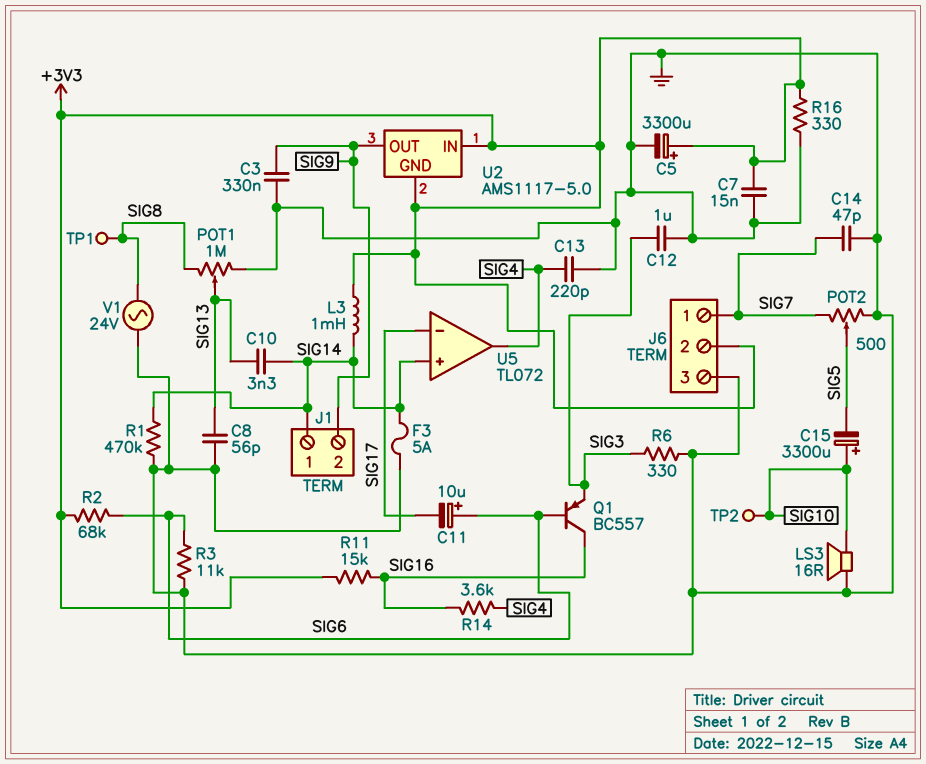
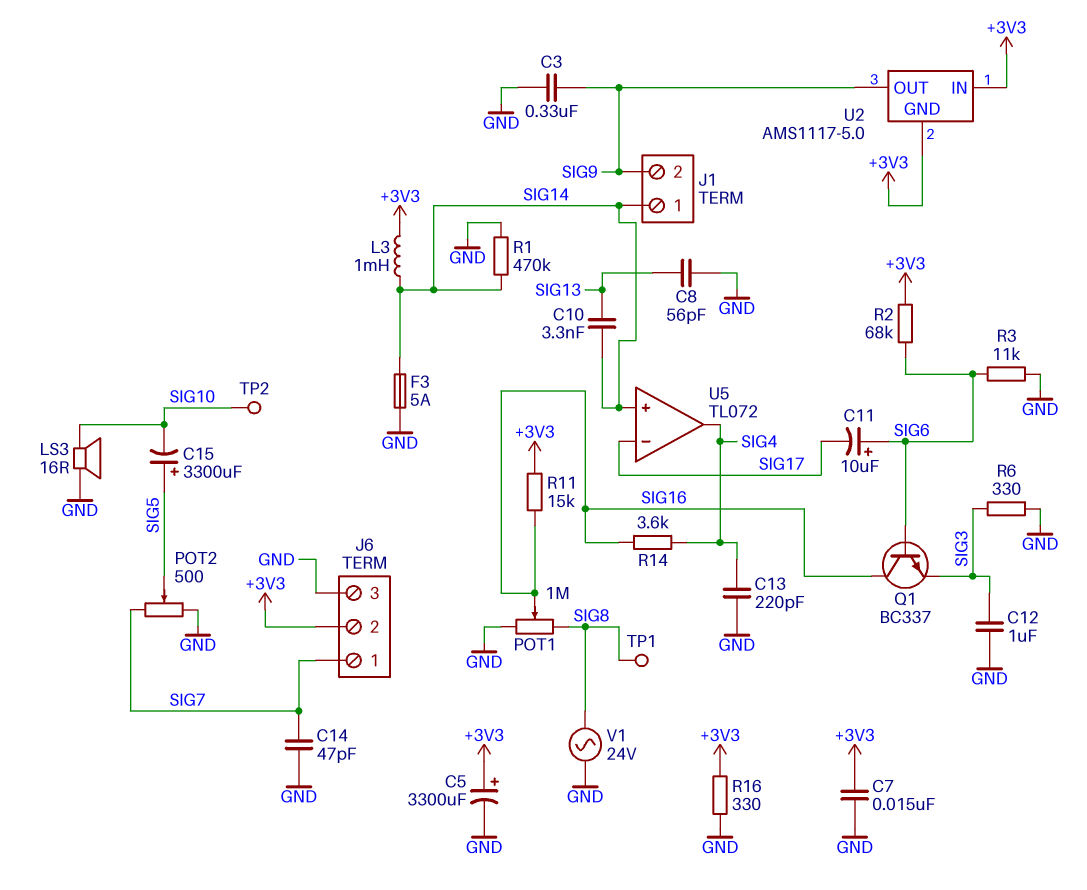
C15: 3300uF (plus SIG10, minus SIG5) -> 3300uF (plus SIG5, minus SIG10)
POT1: 1M (GND, SIG8, wiper SIG13) -> 1M (GND, SIG8, wiper SIG16)
Q1: PNP BC557 (B SIG6, C SIG16, E SIG3) -> NPN BC337 (B SIG6, C SIG16, E SIG3)

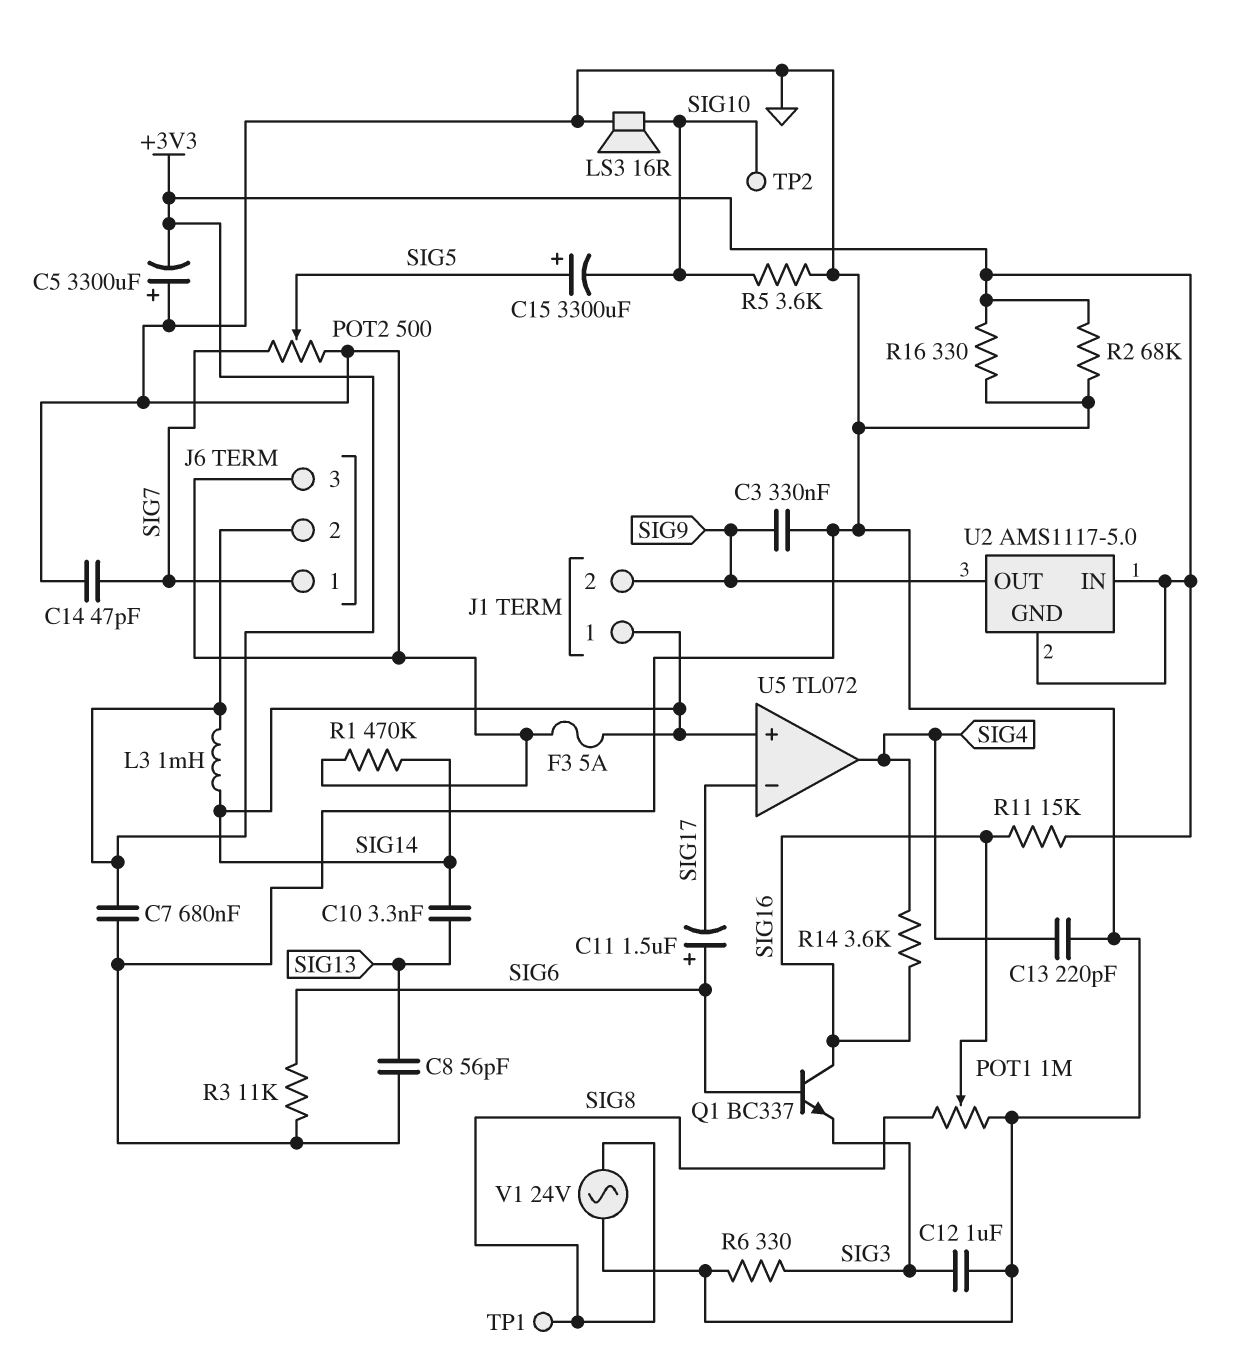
C5: 3300uF (plus +3V3, minus GND) -> 3300uF (plus GND, minus +3V3)
C7: 15nF (+3V3, GND) -> 680nF (+3V3, GND)
C11: 10uF (plus SIG6, minus SIG17) -> 1.5uF (plus SIG6, minus SIG17)
R2: 68k (+3V3, SIG6) -> 68k (+3V3, GND)
R5: none -> 3.6k (GND, SIG10)

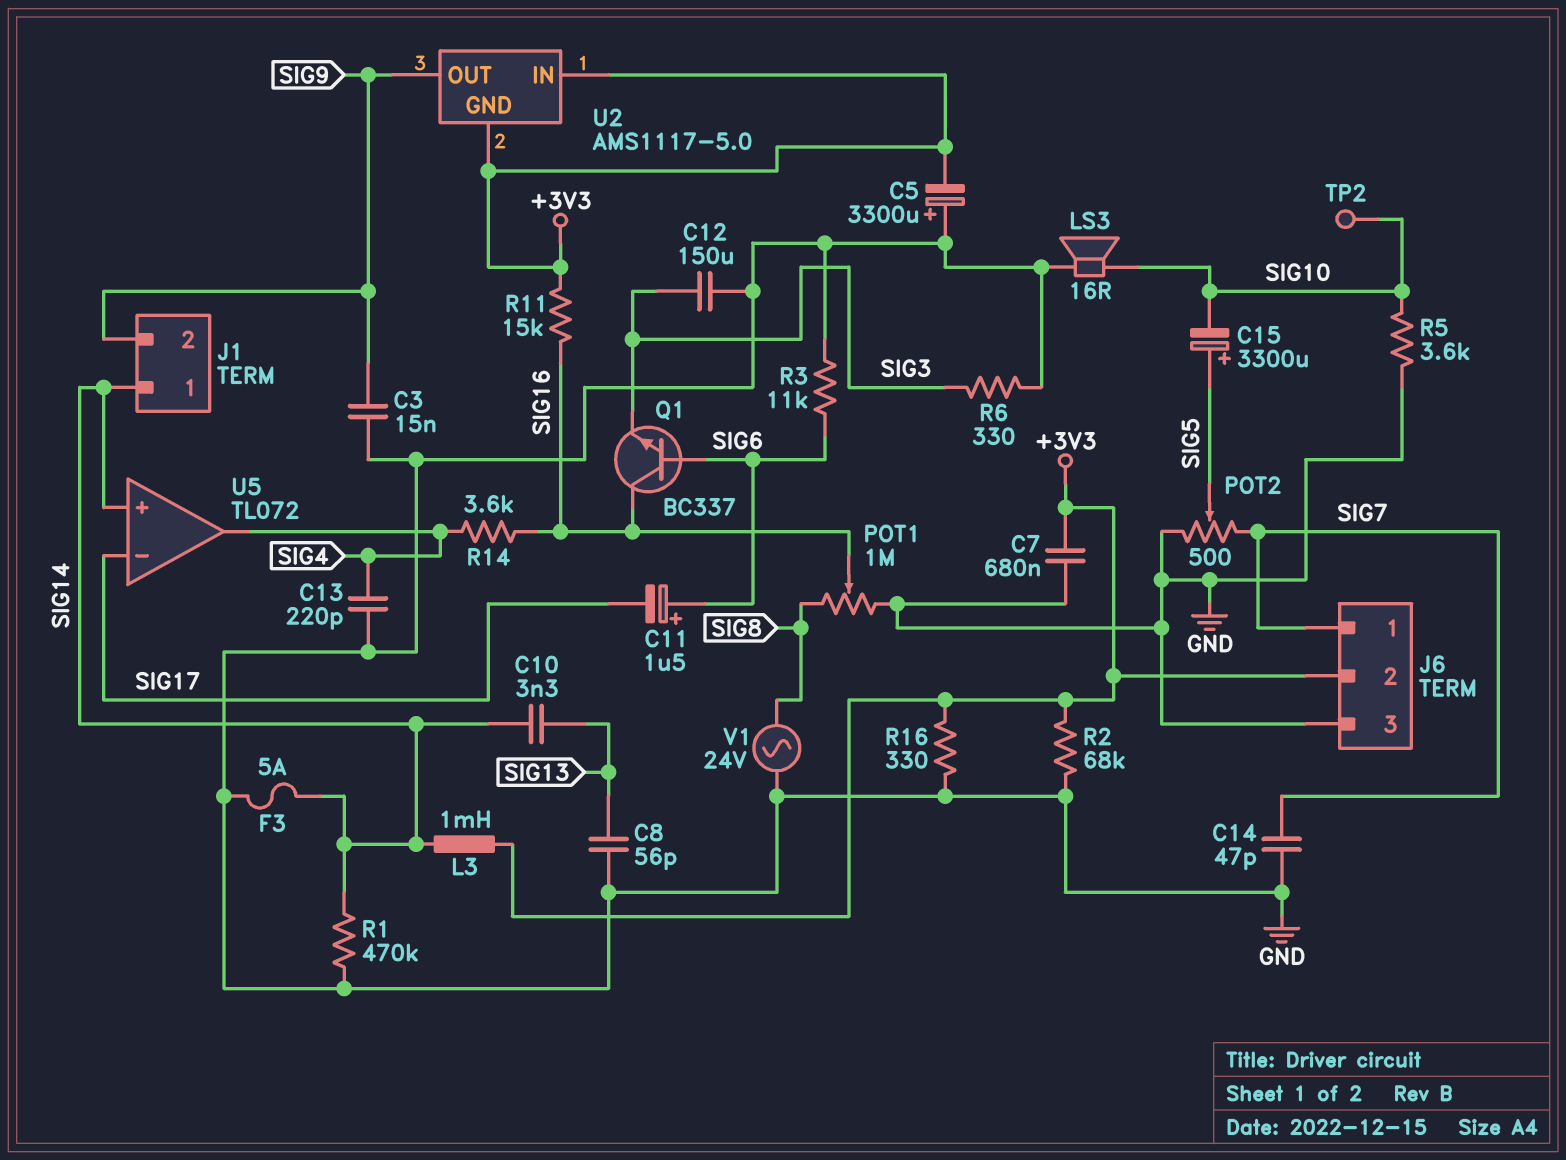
C3: 330nF (GND, SIG9) -> 15nF (GND, SIG9)
C12: 1uF (GND, SIG3) -> 150uF (GND, SIG3)
TP1: test point (SIG8) -> none

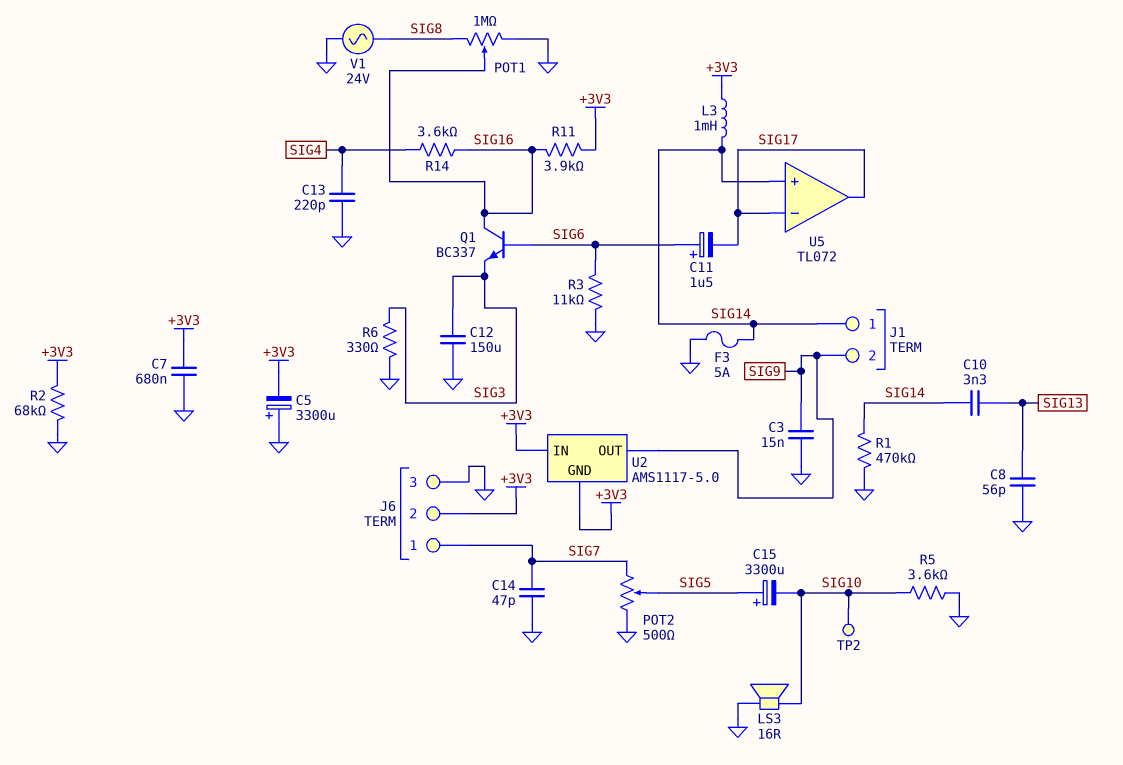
R11: 15k (+3V3, SIG16) -> 3.9k (+3V3, SIG16)
R16: 330 (+3V3, GND) -> none
U5 pin out: SIG4 -> SIG17

